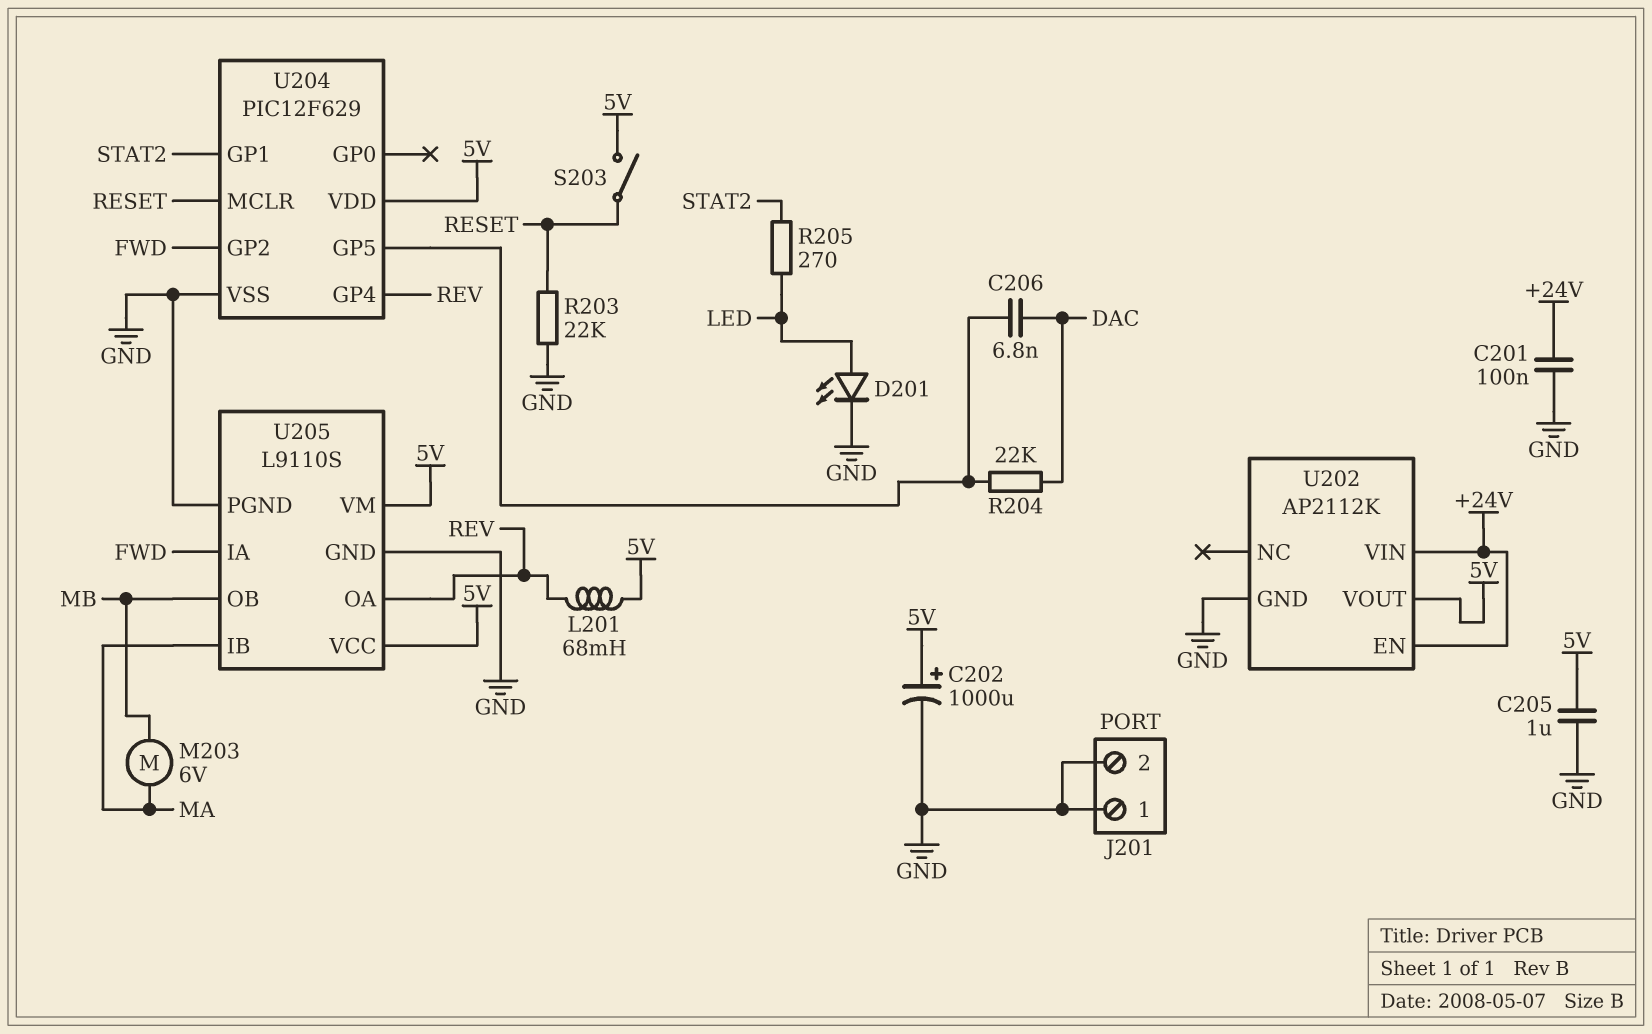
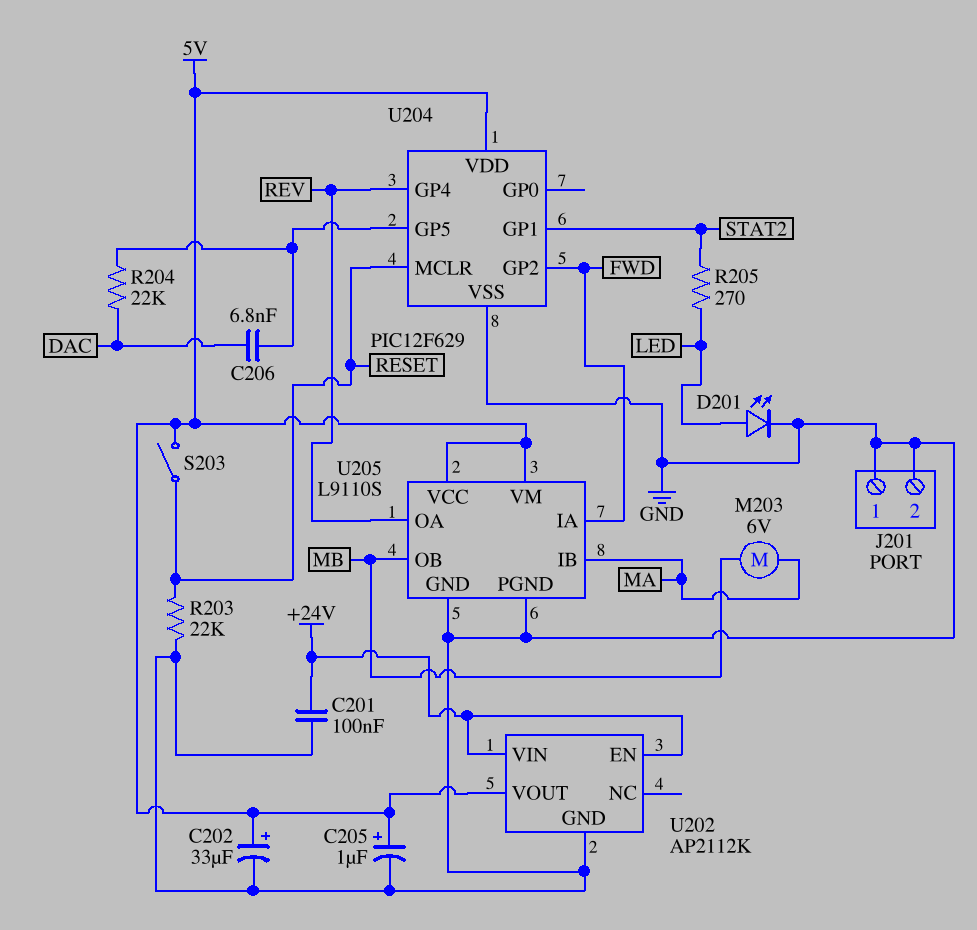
C202: 1000uF (plus 5V, minus GND) -> 33uF (plus 5V, minus GND)
C205: 1uF (5V, GND) -> 1uF (plus 5V, minus GND)
L201: 68mH (5V, REV) -> none

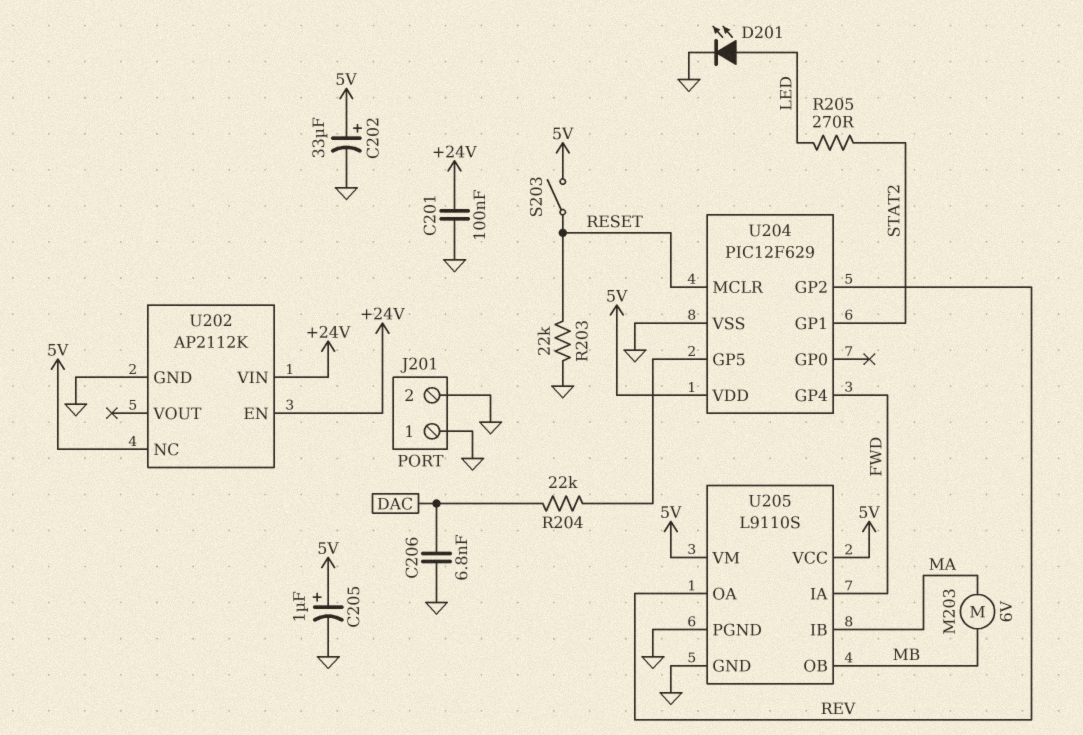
C206: 6.8nF (DAC, U204/GP5) -> 6.8nF (DAC, GND)
U202 pin NC: none -> 5V
U202 pin VOUT: 5V -> none
U204 pin GP2: FWD -> REV
U204 pin GP4: REV -> FWD

